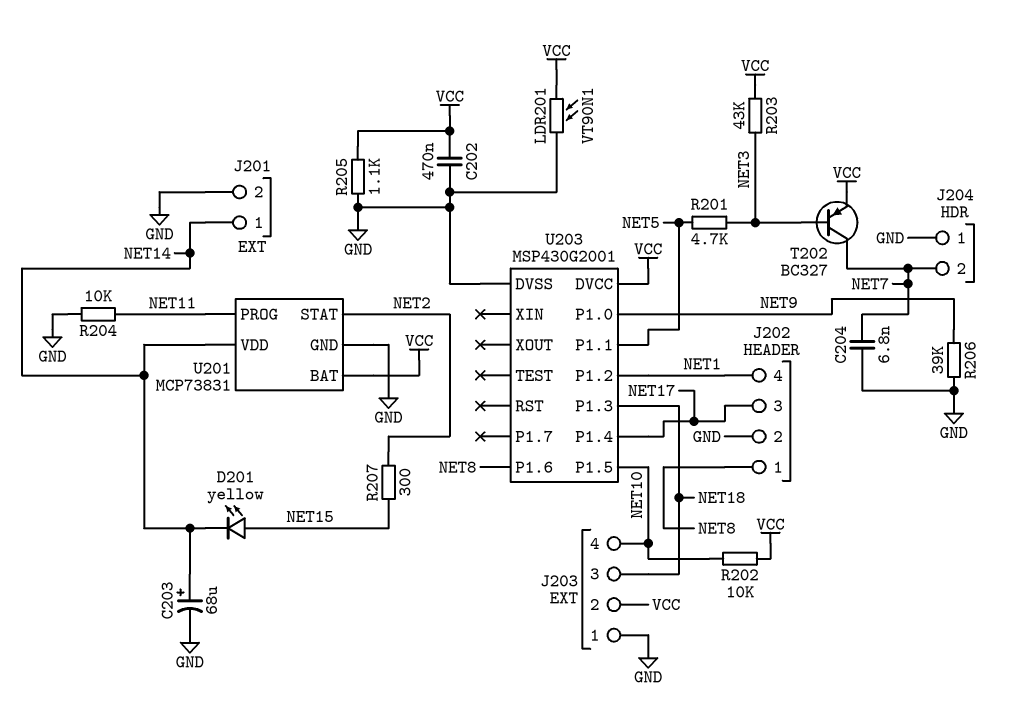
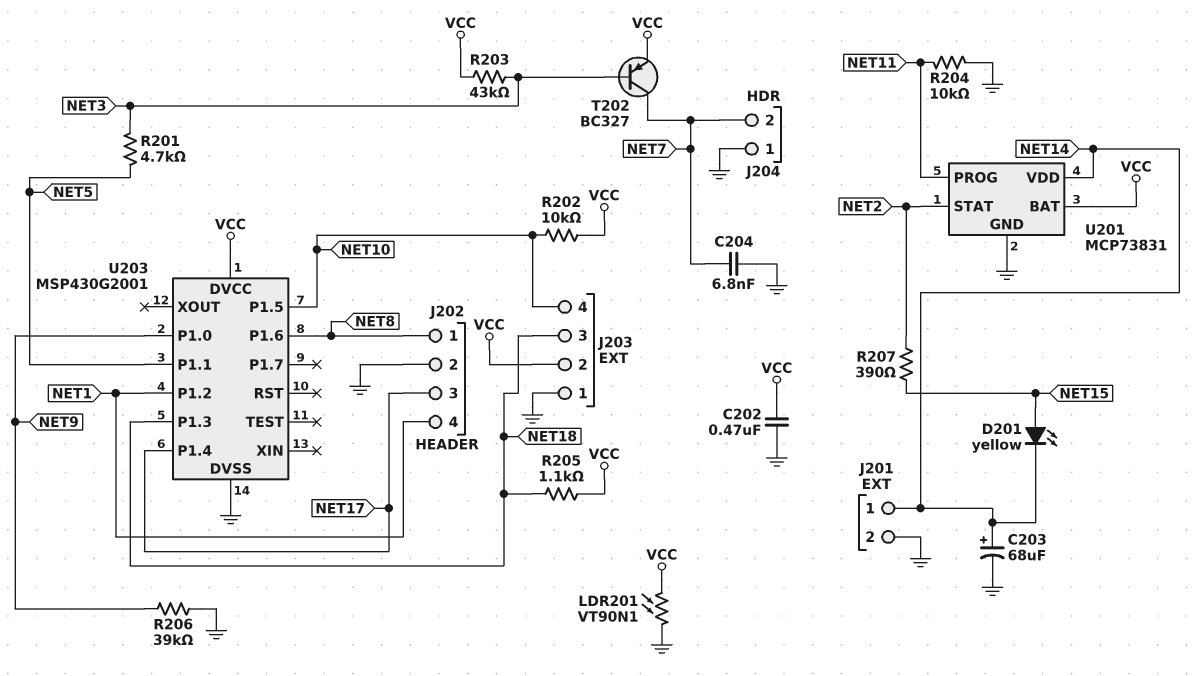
R205: 1.1k (GND, VCC) -> 1.1k (NET18, VCC)
R207: 300 (NET2, NET15) -> 390 (NET2, NET15)

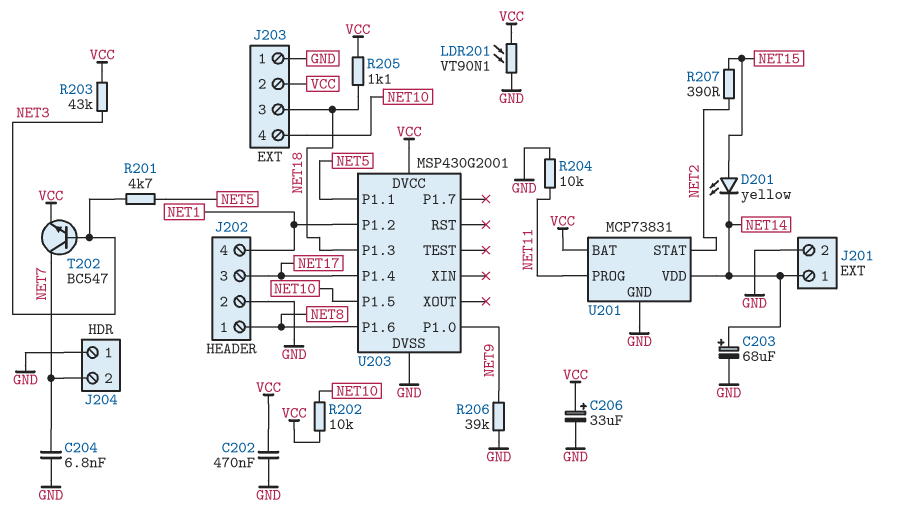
C206: none -> 33uF (plus VCC, minus GND)
T202: PNP BC327 (B NET3, C NET7, E VCC) -> NPN BC547 (B NET3, C NET7, E VCC)

